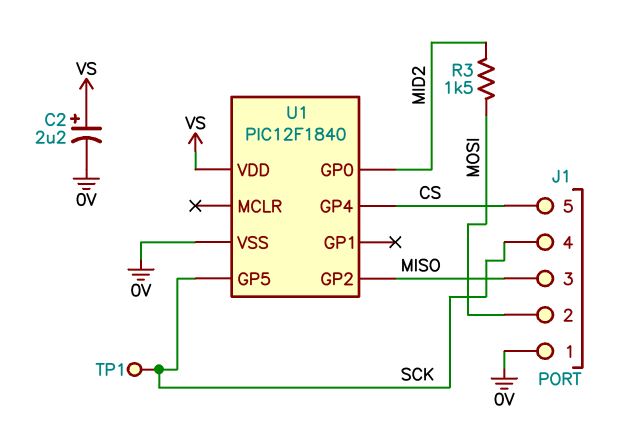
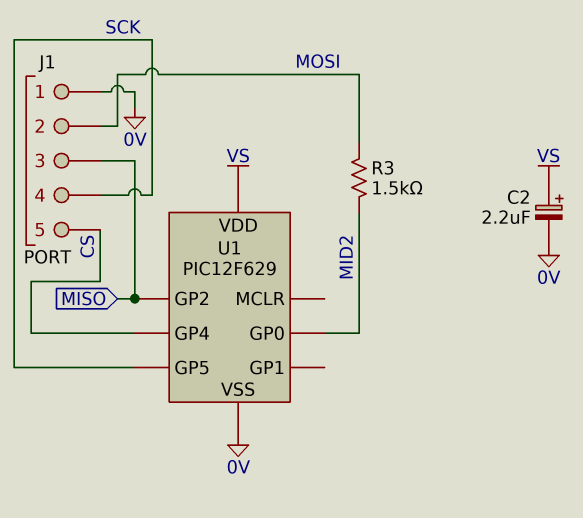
TP1: test point (SCK) -> none
U1: PIC12F1840 -> PIC12F629

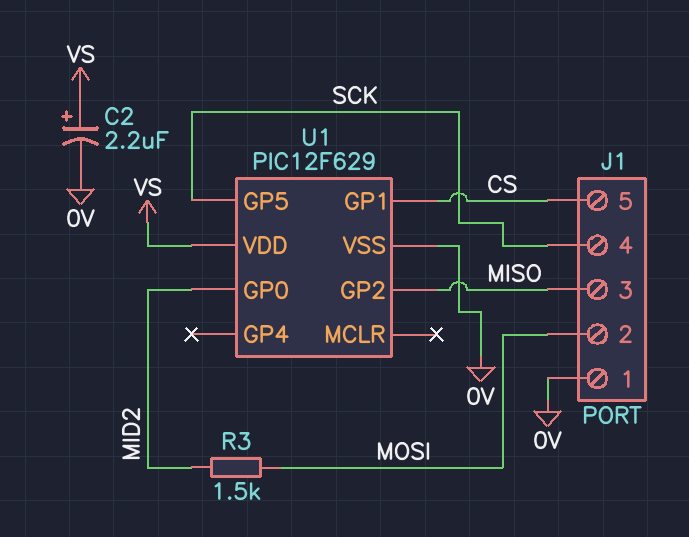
U1 pin GP1: none -> CS
U1 pin GP4: CS -> none

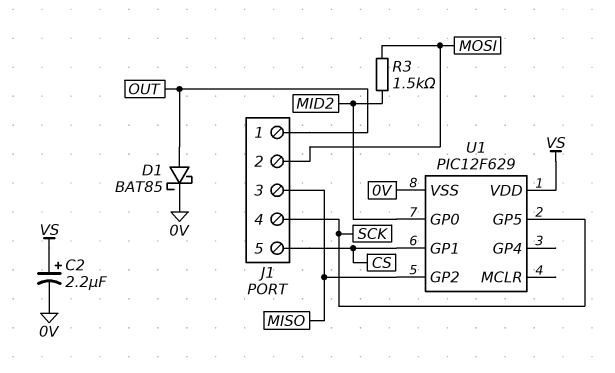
D1: none -> schottky BAT85 (A OUT, K 0V)
J1 pin 1: 0V -> OUT

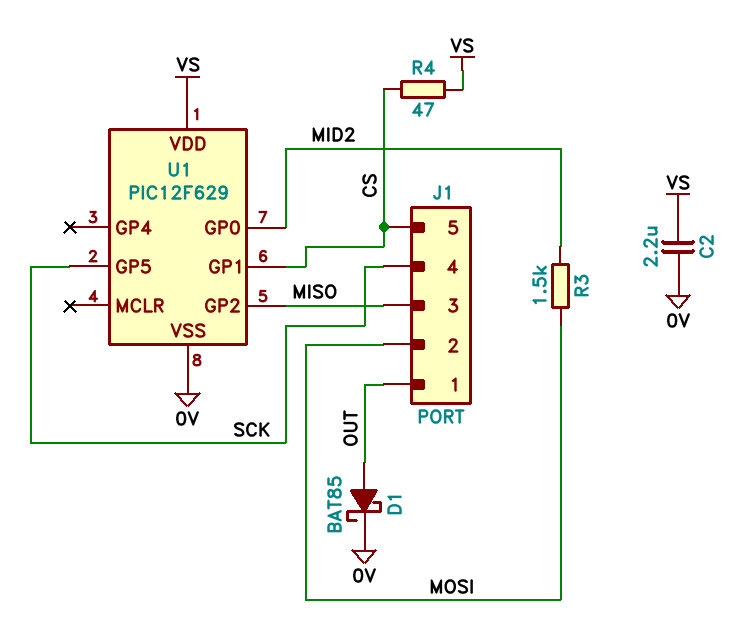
C2: 2.2uF (plus VS, minus 0V) -> 2.2uF (0V, VS)
R4: none -> 47 (CS, VS)

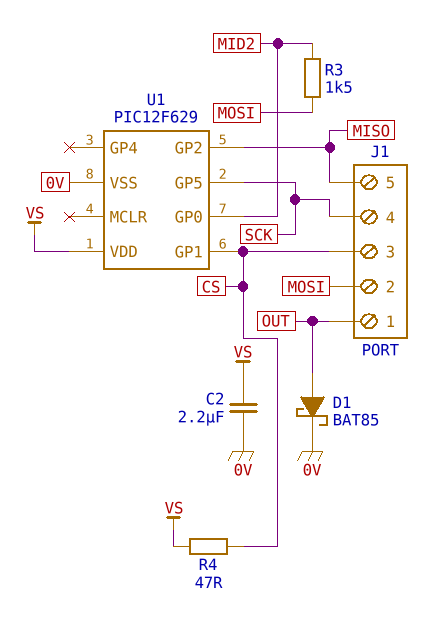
J1 pin 3: MISO -> CS
J1 pin 5: CS -> MISO

